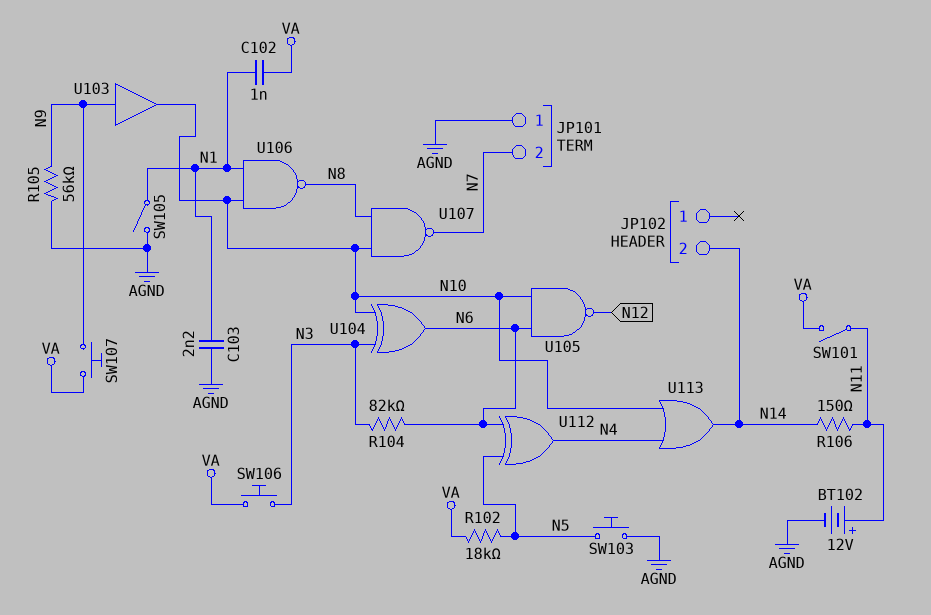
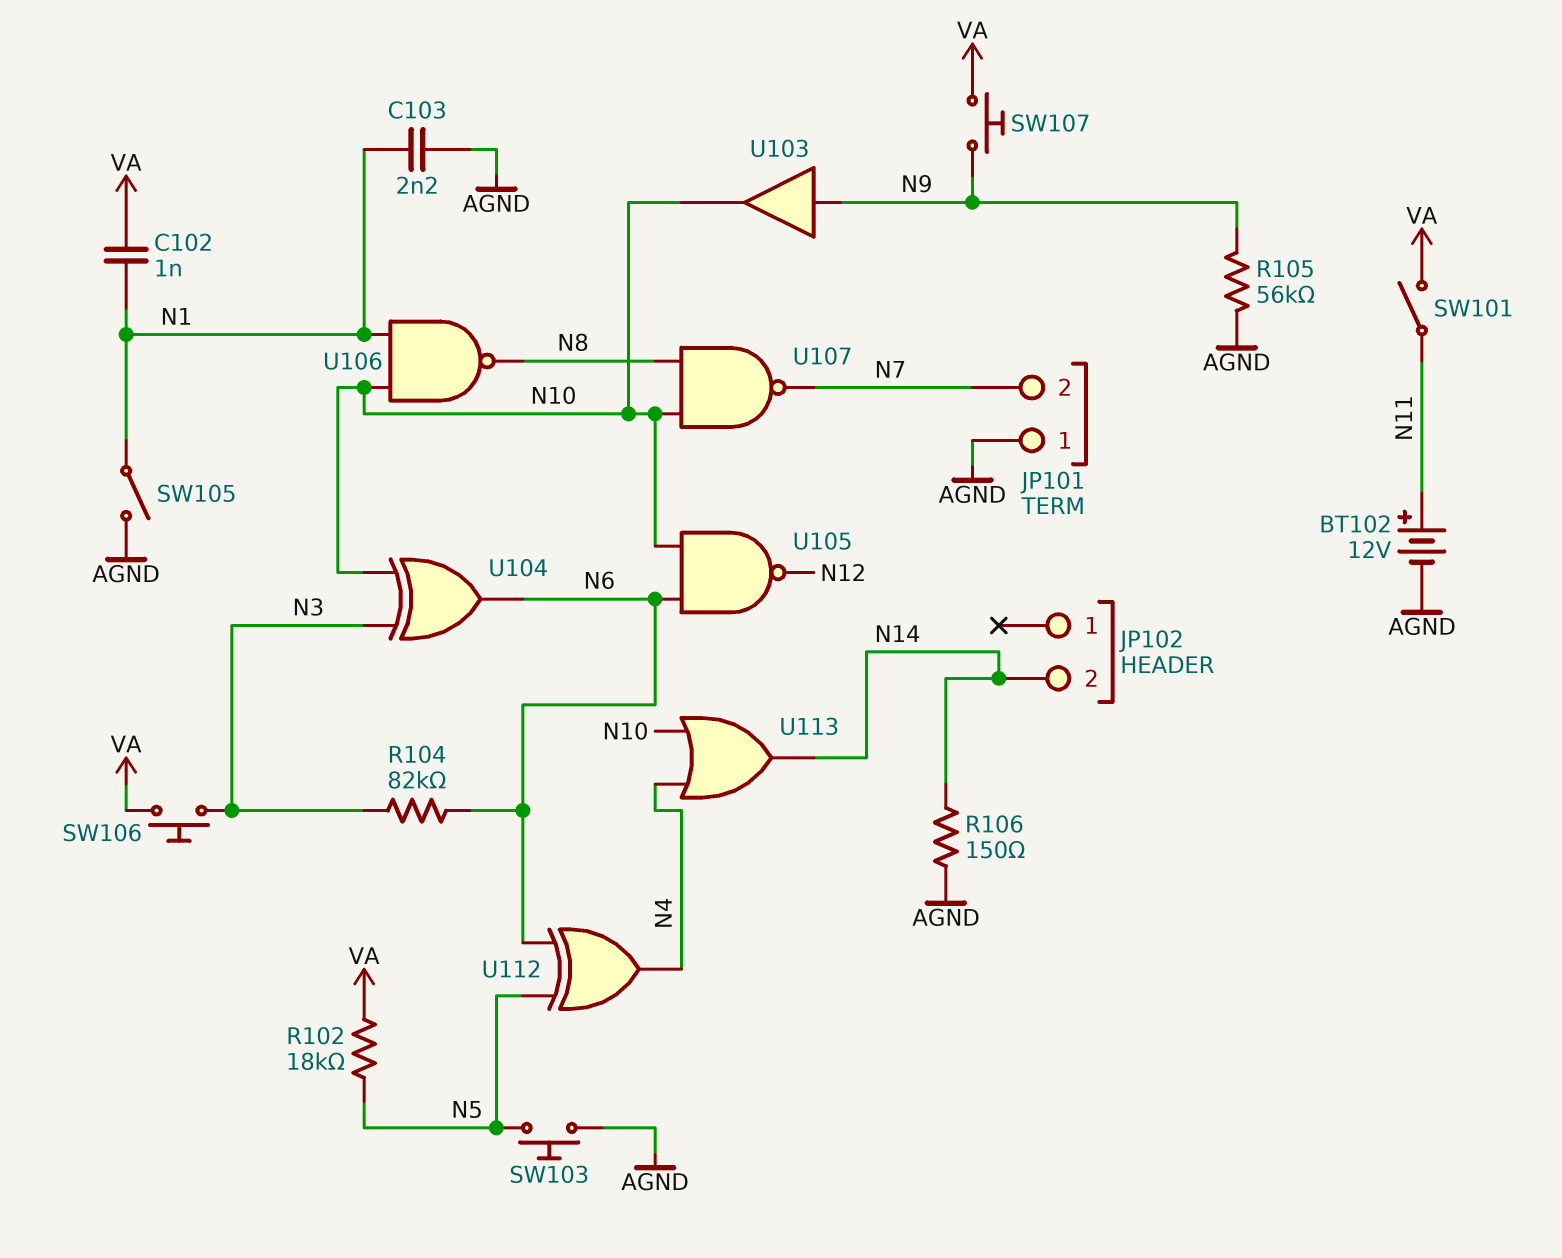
R106: 150 (N11, N14) -> 150 (AGND, N14)

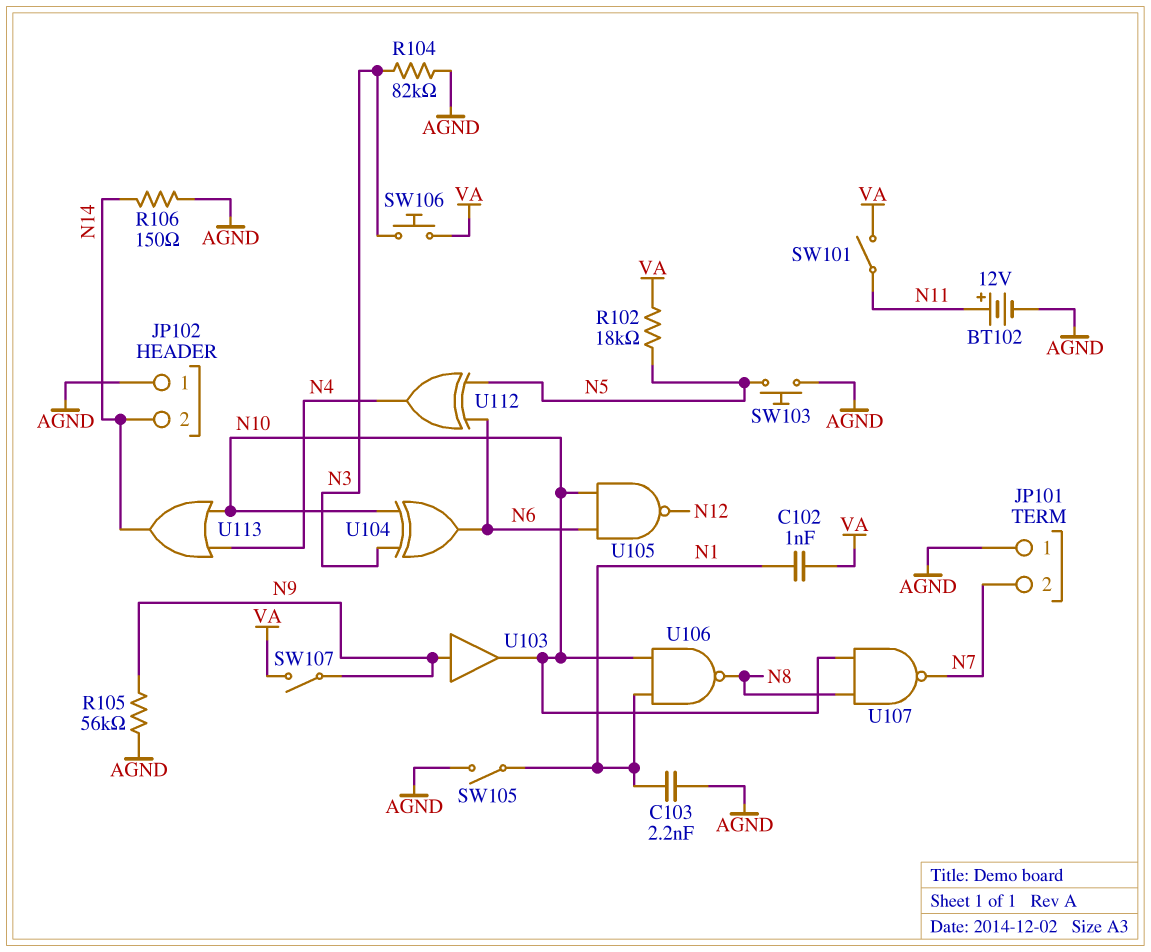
JP102 pin 1: none -> AGND
R104: 82k (N3, N6) -> 82k (AGND, N3)
SW107: button (N9, VA) -> switch (N9, VA)

